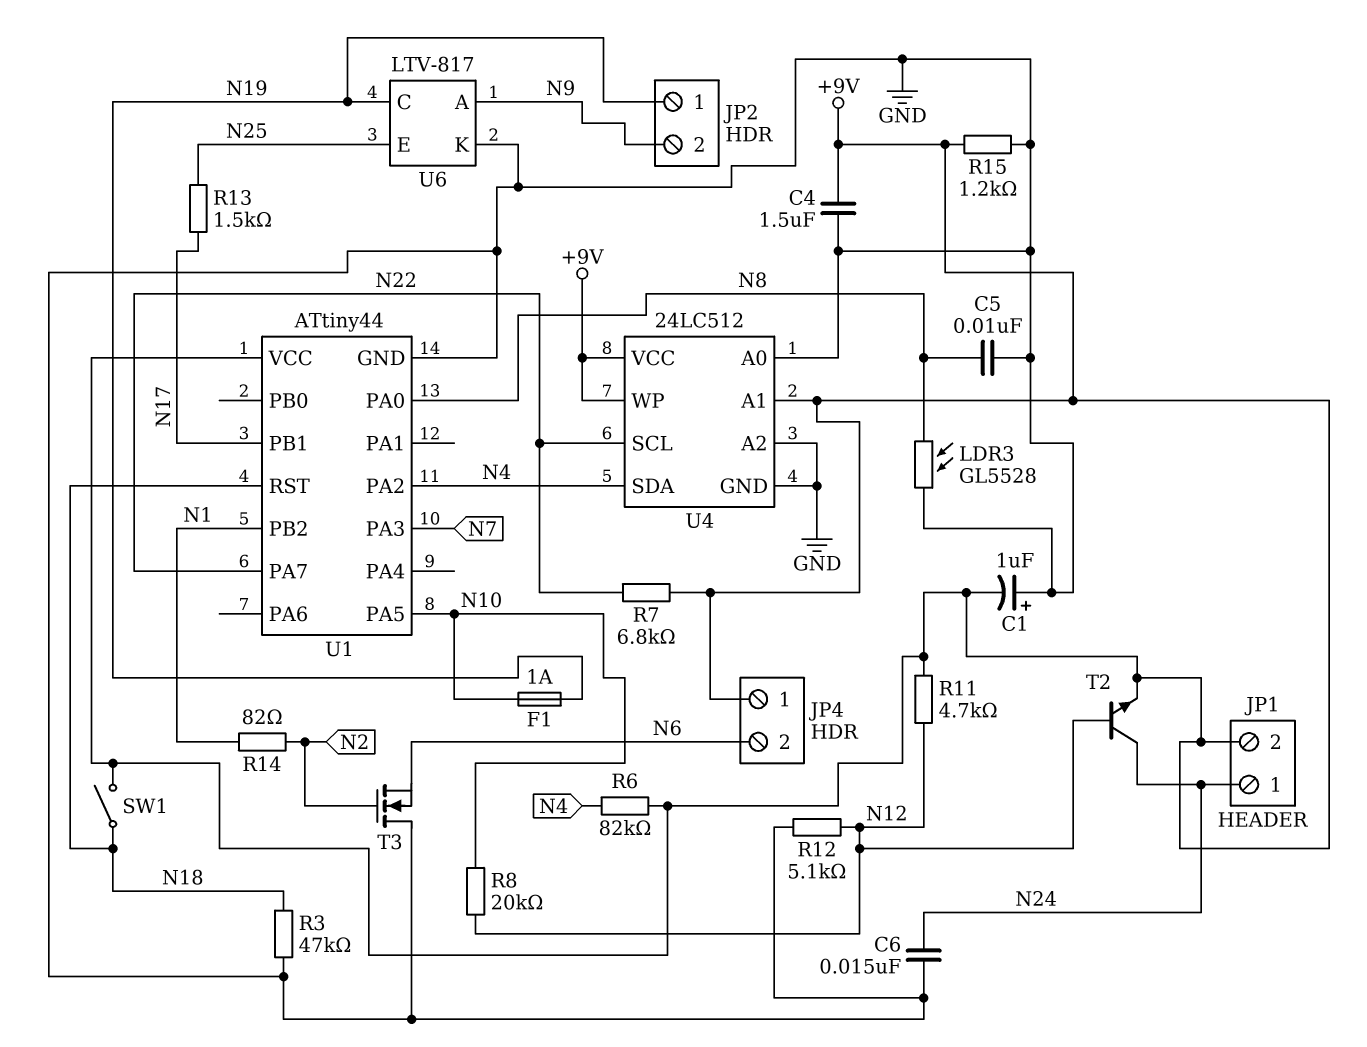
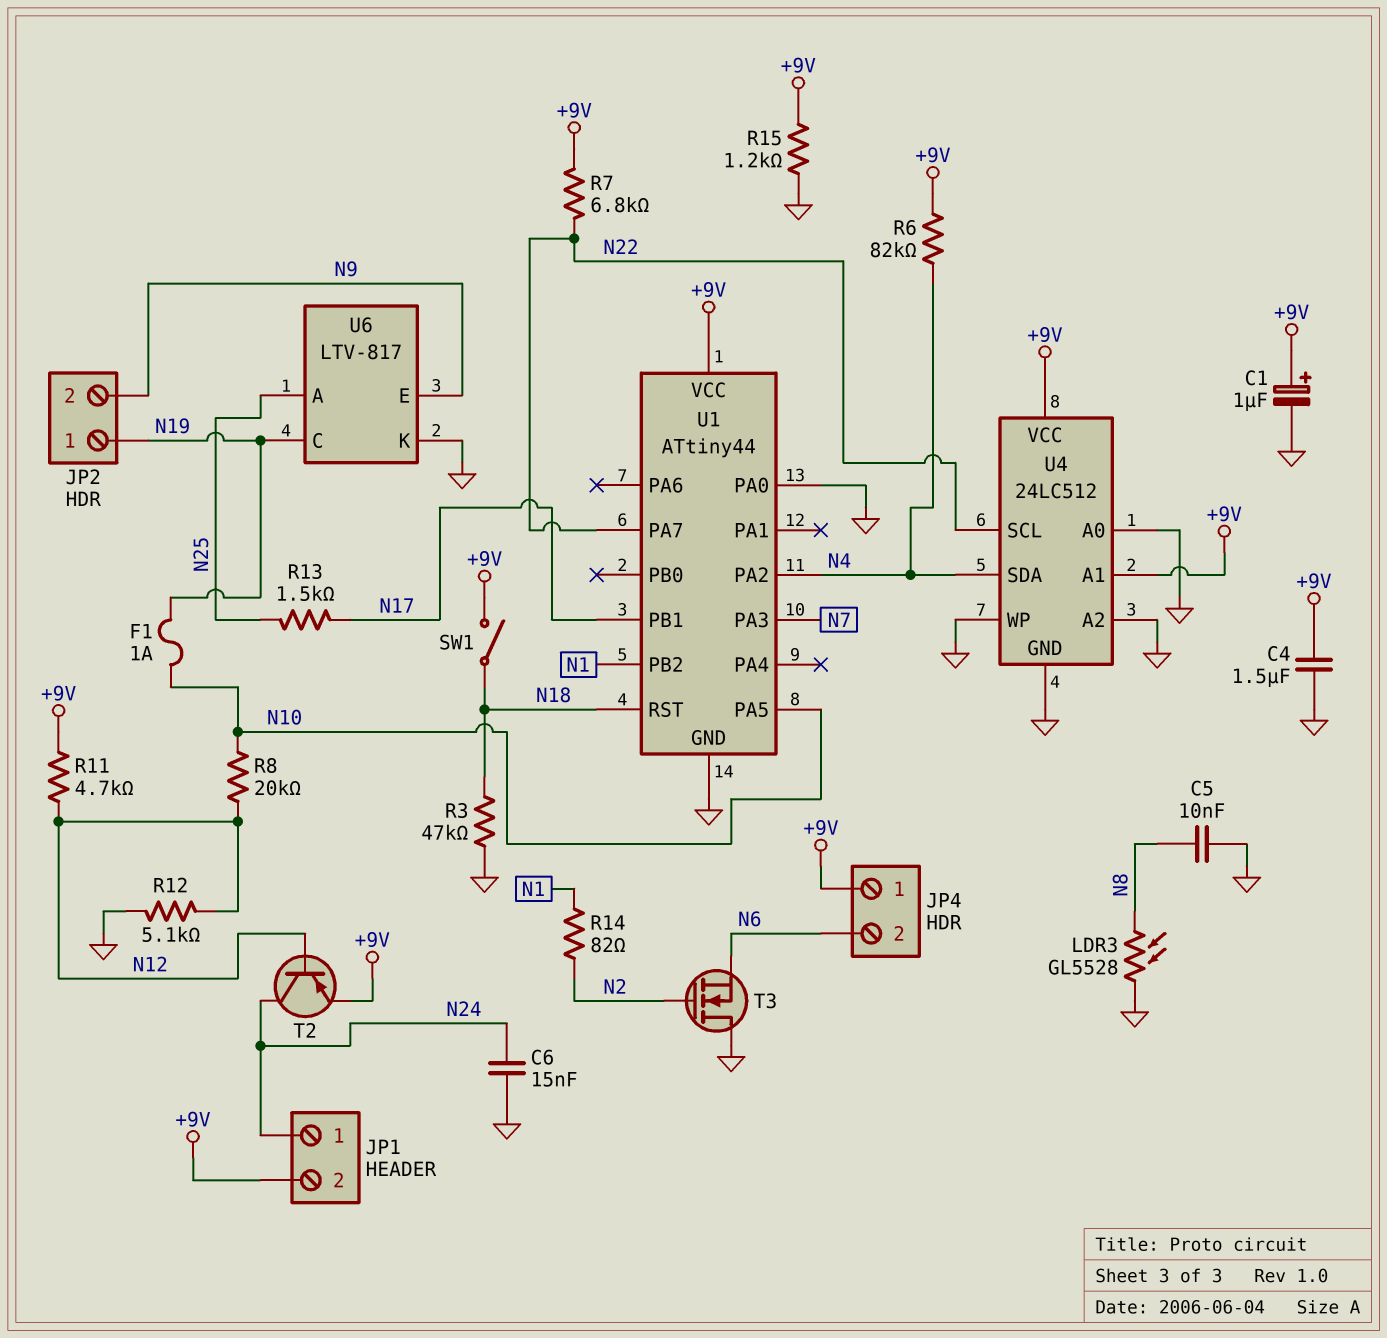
C1: 1uF (plus GND, minus +9V) -> 1uF (plus +9V, minus GND)
T2: NPN (B N12, C N24, E +9V) -> PNP (B N12, C N24, E +9V)
U1 pin PA0: N8 -> GND
U4 pin WP: +9V -> GND
U6 pin A: N9 -> N25
U6 pin E: N25 -> N9

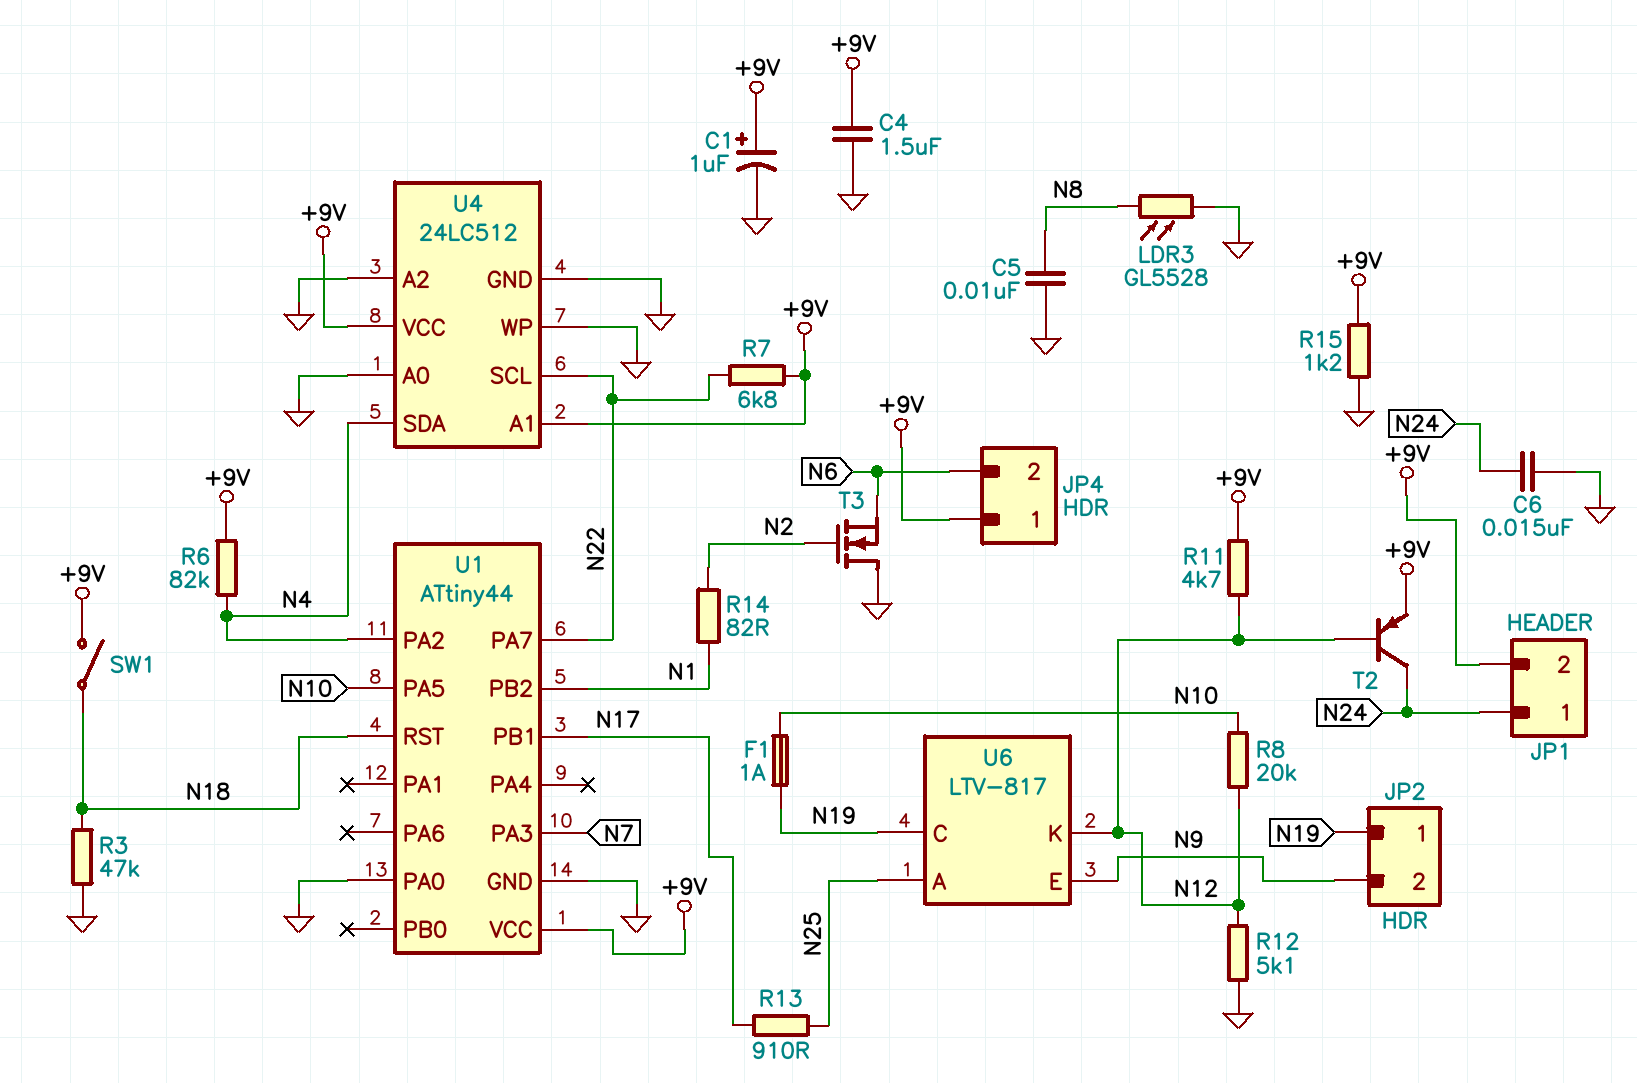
R13: 1.5k (N17, N25) -> 910 (N17, N25)
U6 pin K: GND -> N12

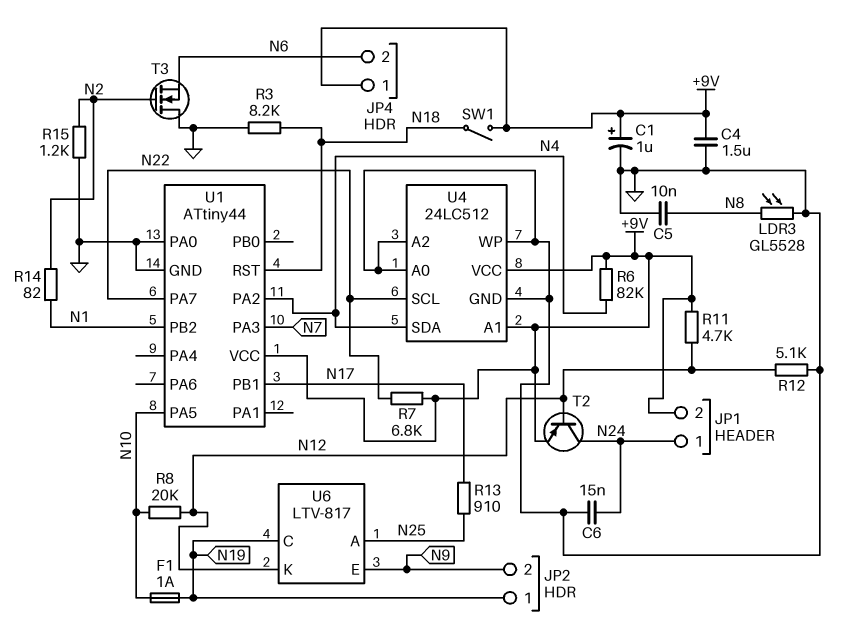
R3: 47k (GND, N18) -> 8.2k (GND, N18)
R15: 1.2k (+9V, GND) -> 1.2k (GND, N2)

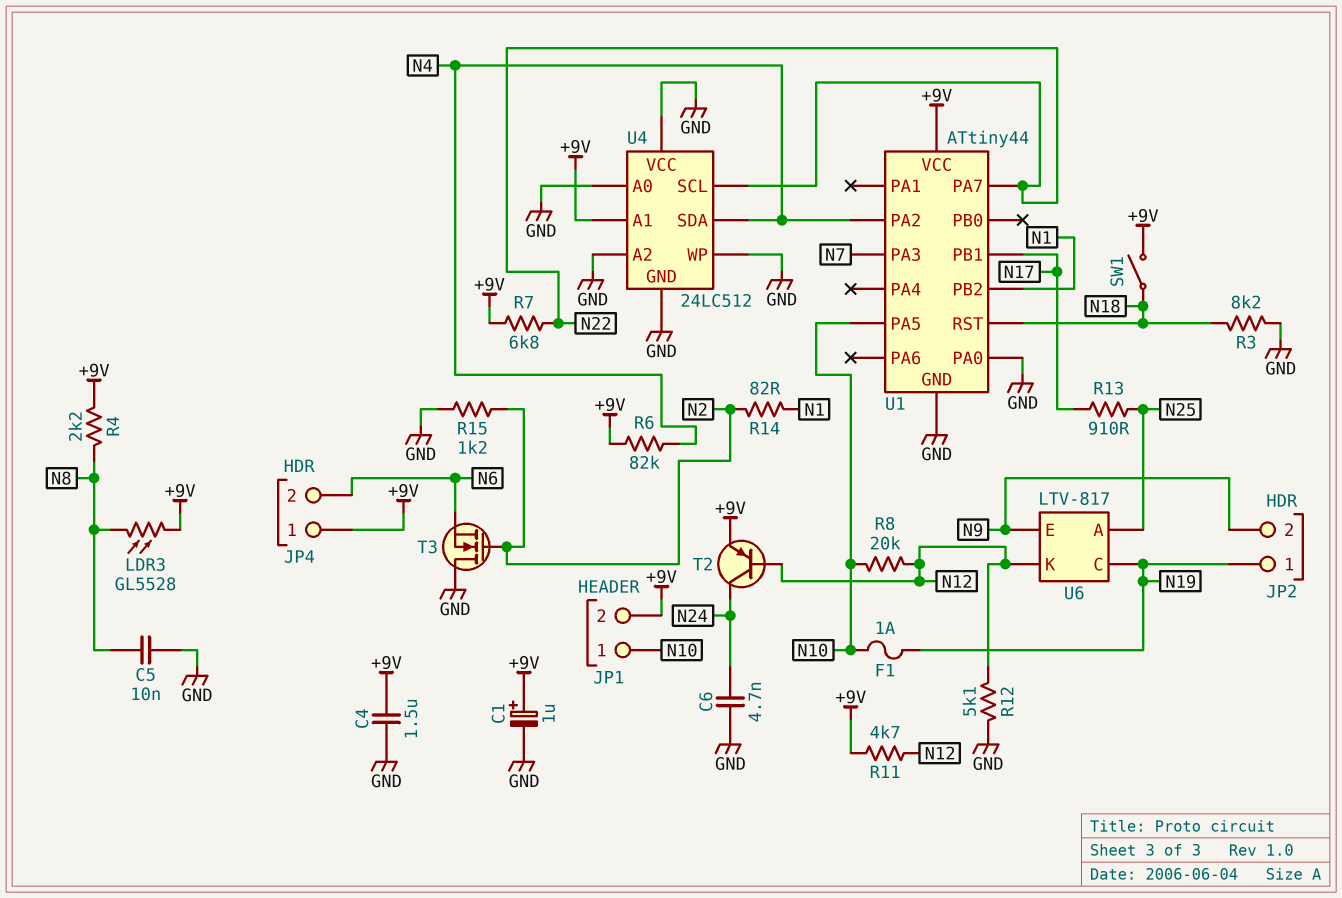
C6: 15nF (GND, N24) -> 4.7nF (GND, N24)
JP1 pin 1: N24 -> N10
LDR3: GL5528 (GND, N8) -> GL5528 (+9V, N8)
R4: none -> 2.2k (+9V, N8)
U4 pin VCC: +9V -> GND

